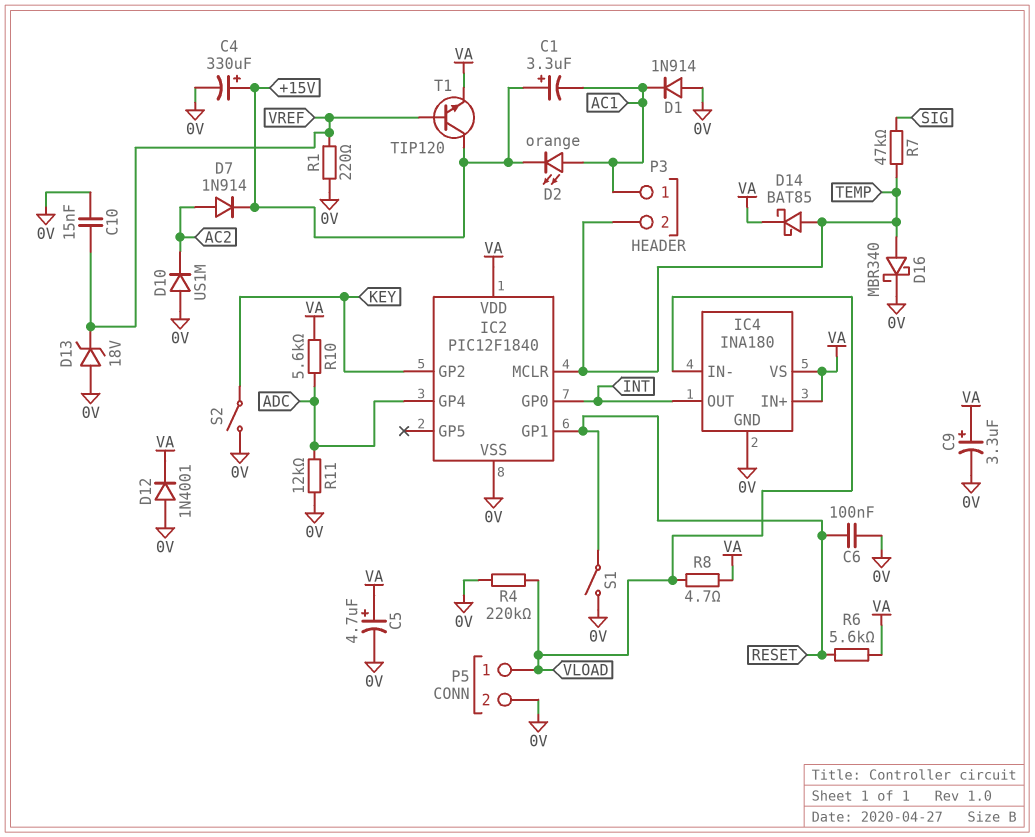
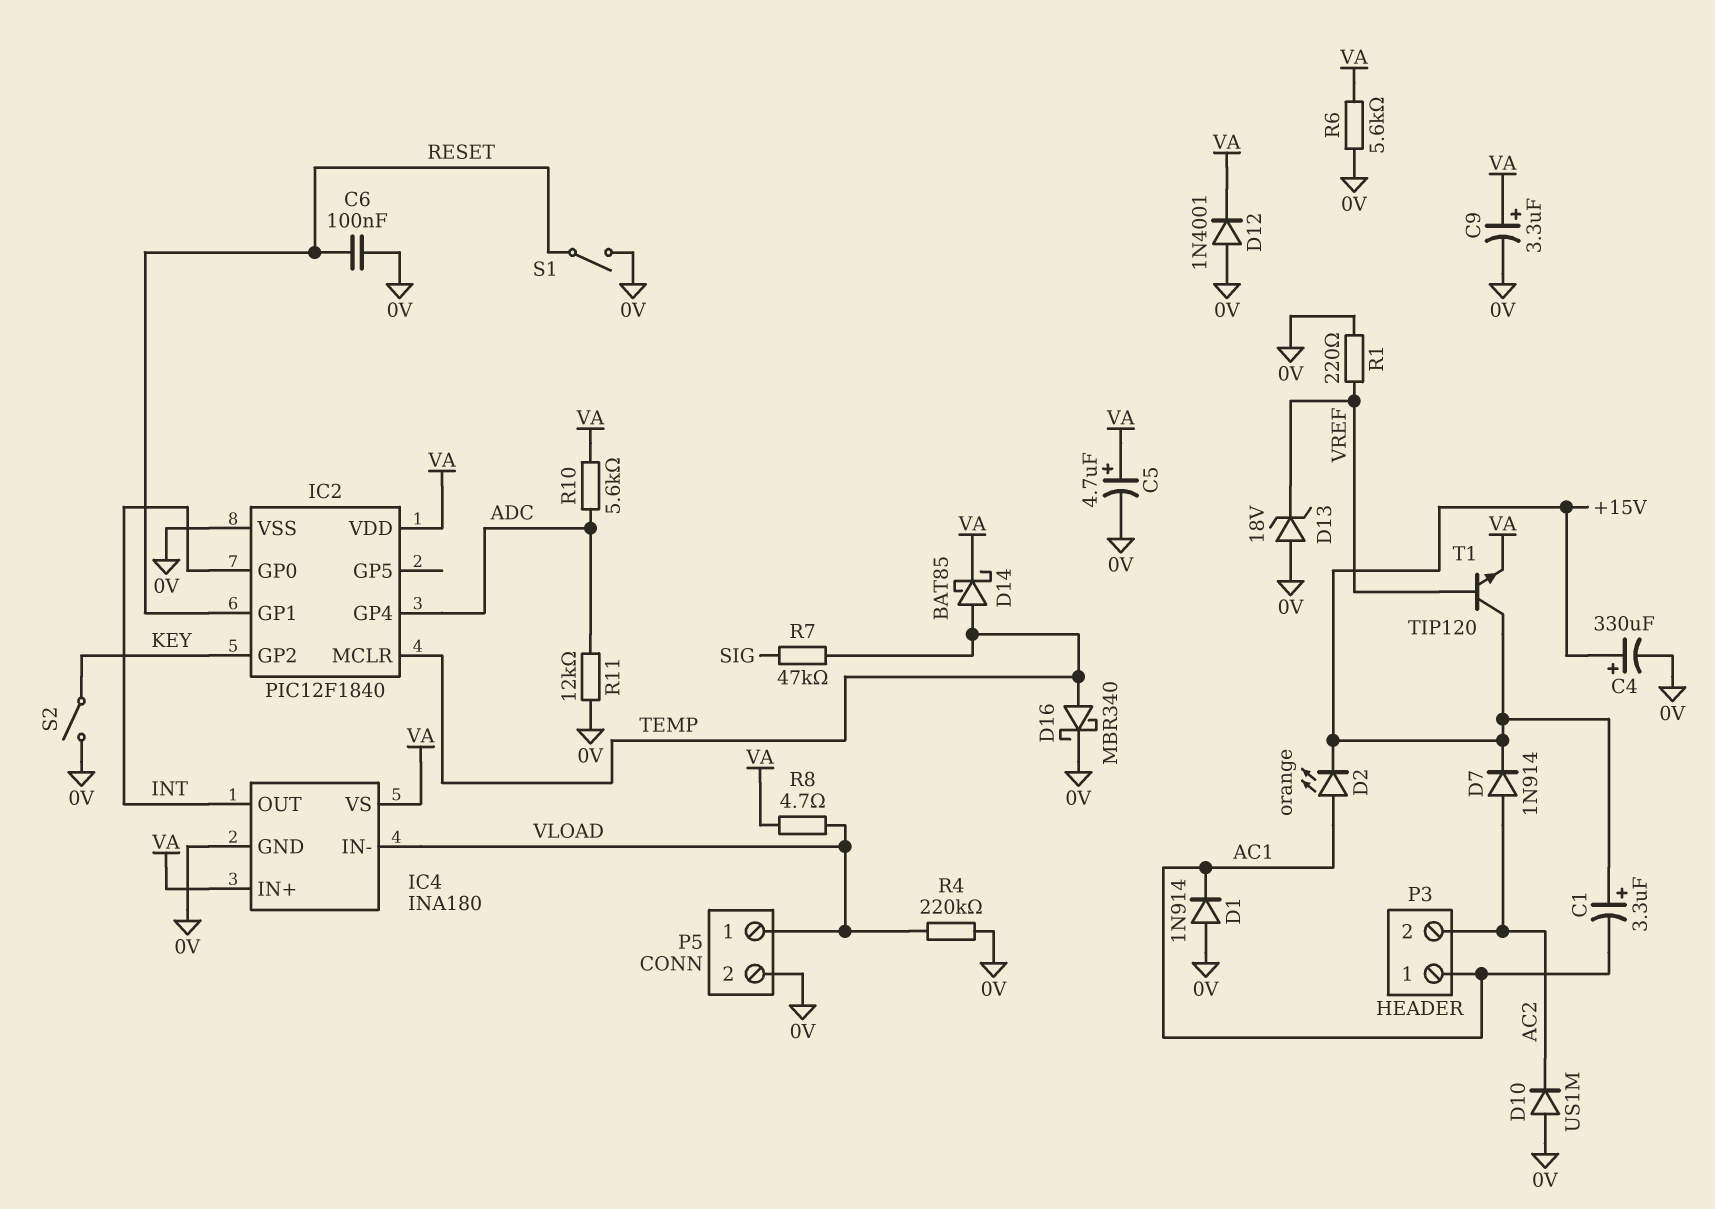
C10: 15nF (0V, VREF) -> none
P3 pin 2: TEMP -> AC2
R6: 5.6k (RESET, VA) -> 5.6k (0V, VA)

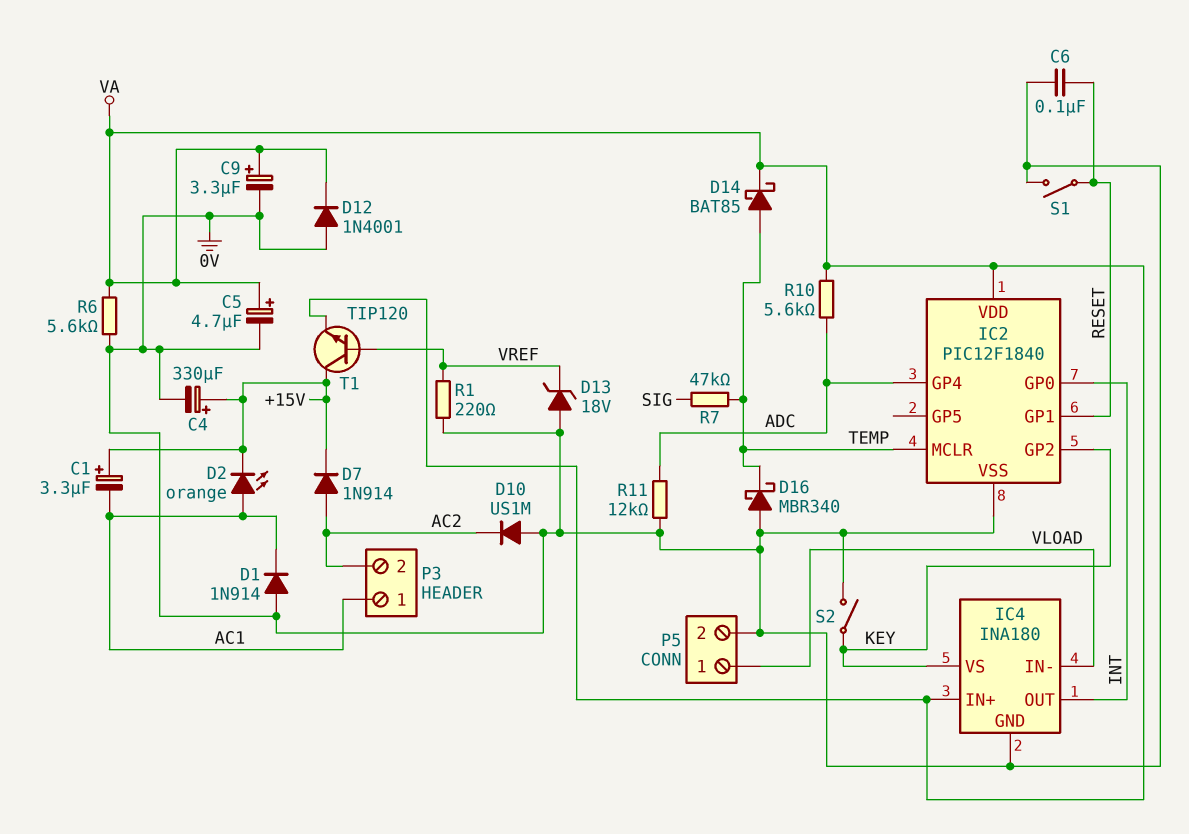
D16: schottky MBR340 (A TEMP, K 0V) -> schottky MBR340 (A 0V, K TEMP)
IC4 pin VS: VA -> KEY
R4: 220k (0V, VLOAD) -> none
R8: 4.7 (VA, VLOAD) -> none

